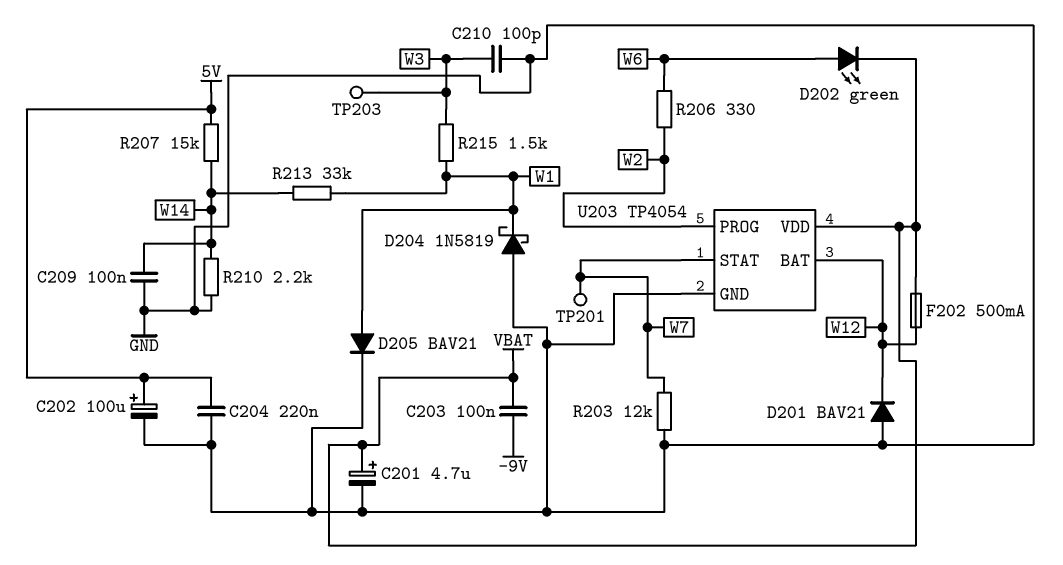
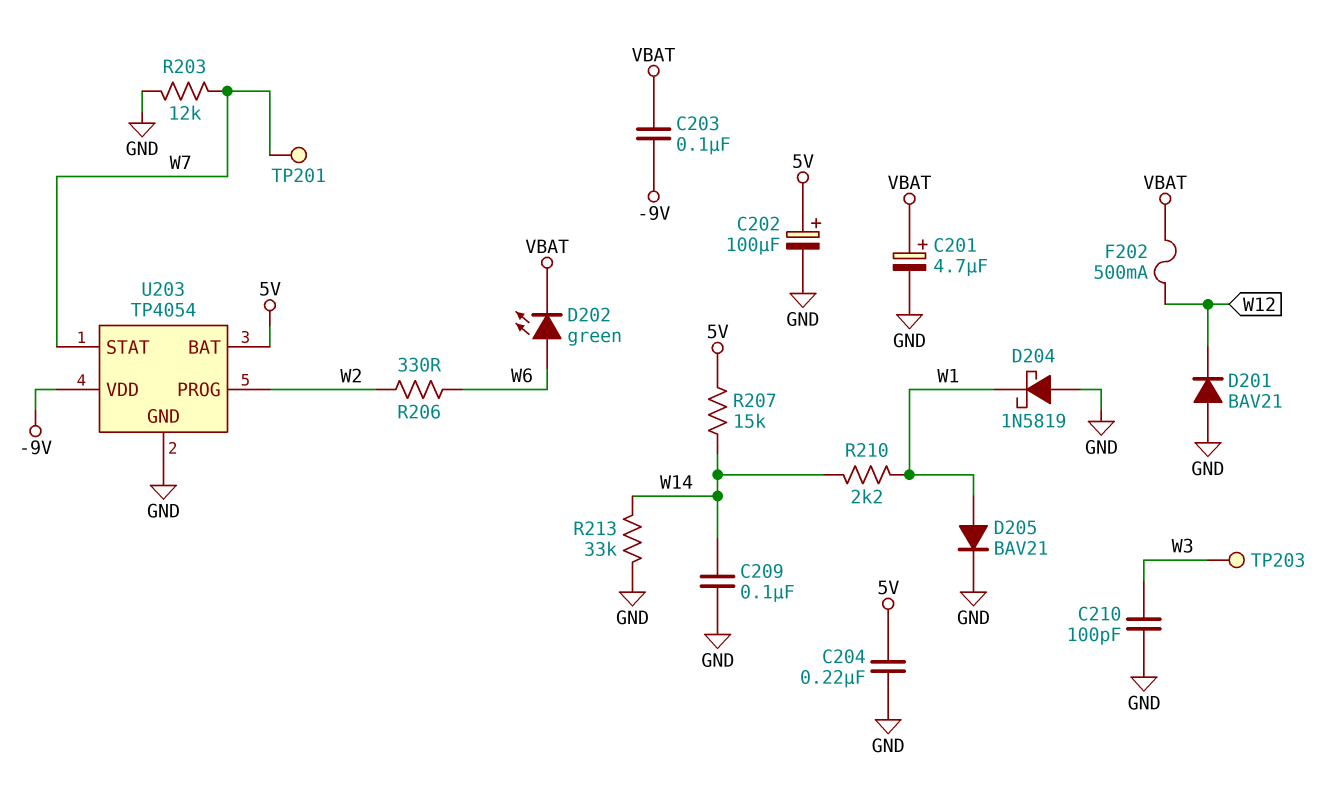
R210: 2.2k (GND, W14) -> 2.2k (W1, W14)
R213: 33k (W1, W14) -> 33k (GND, W14)
R215: 1.5k (W1, W3) -> none
U203 pin BAT: W12 -> 5V
U203 pin VDD: VBAT -> -9V

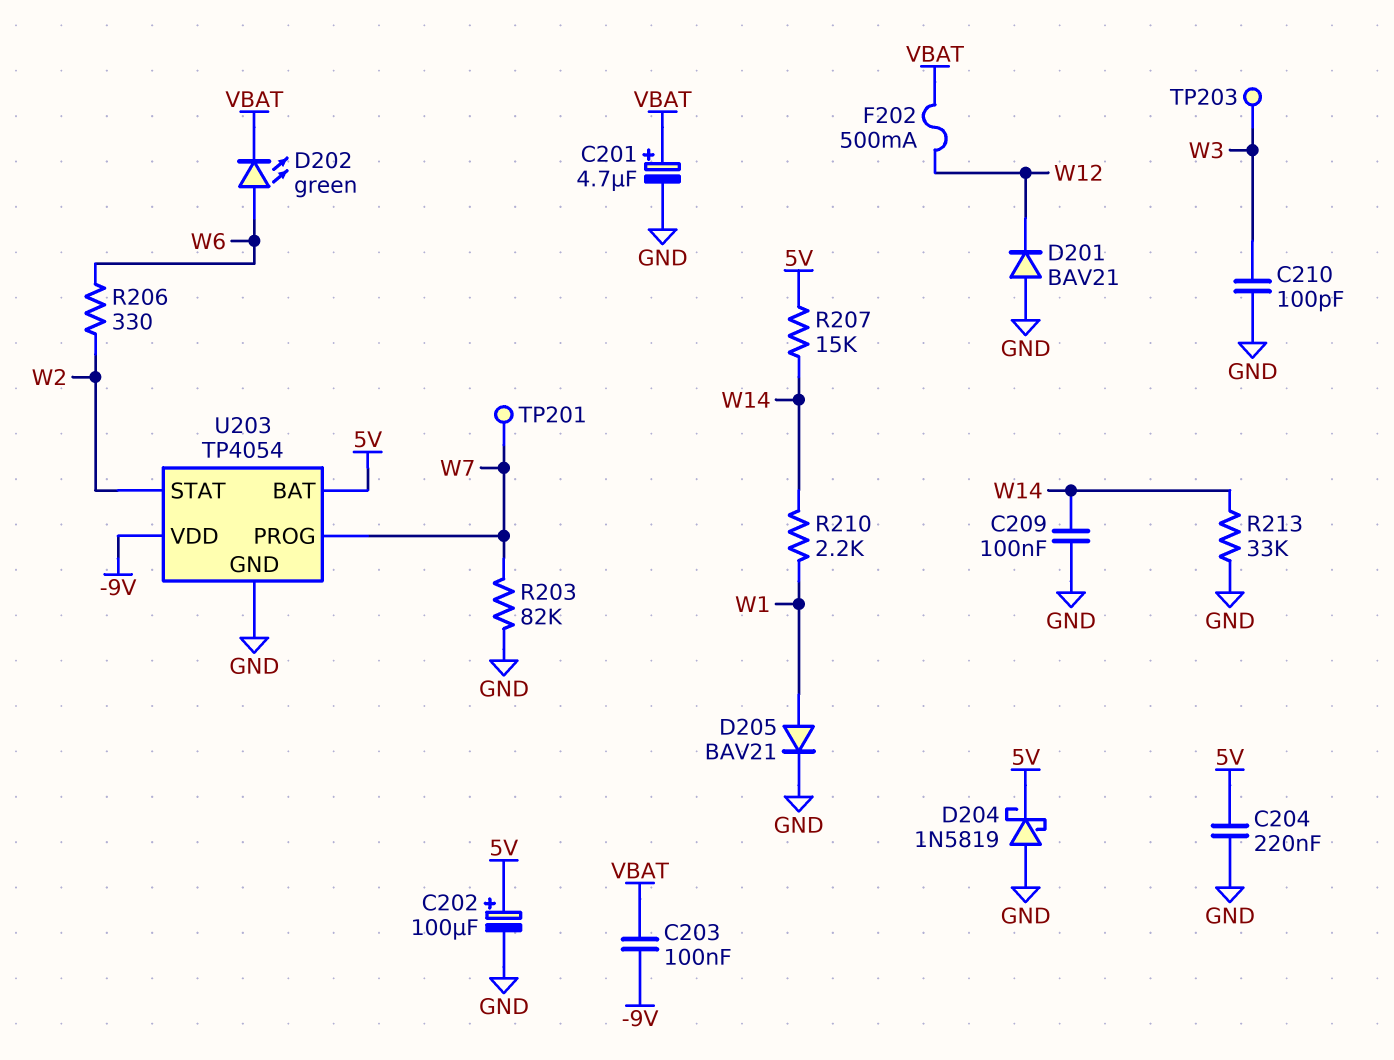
D204: schottky 1N5819 (A GND, K W1) -> schottky 1N5819 (A GND, K 5V)
R203: 12k (GND, W7) -> 82k (GND, W7)
U203 pin PROG: W2 -> W7
U203 pin STAT: W7 -> W2

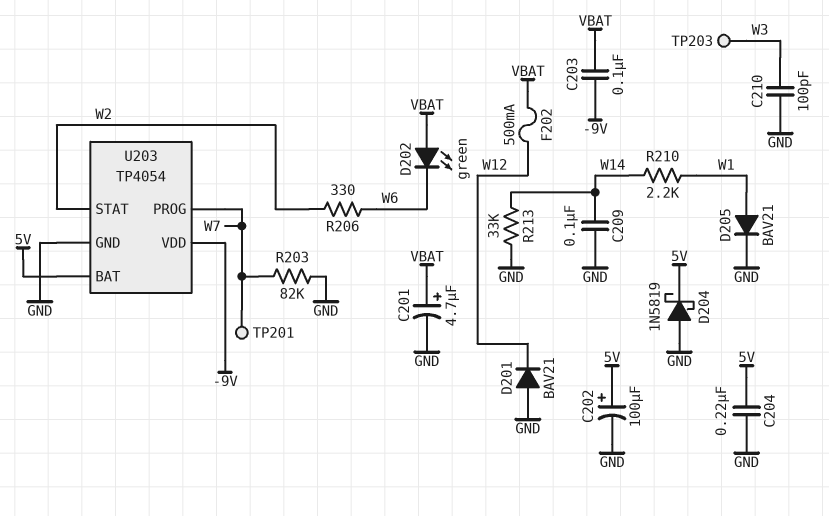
D202: LED green (A W6, K VBAT) -> LED green (A VBAT, K W6)
R207: 15k (5V, W14) -> none

